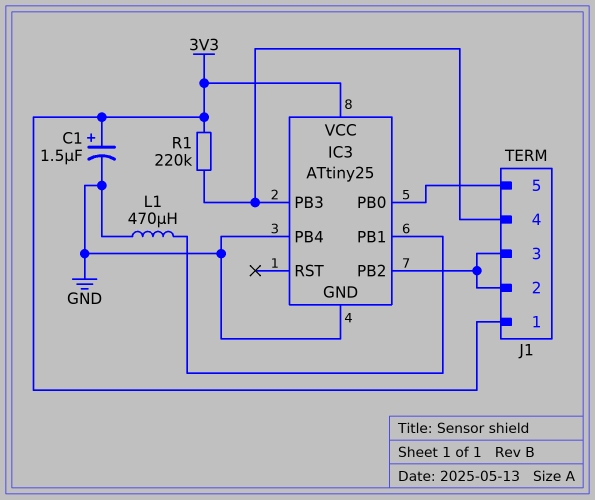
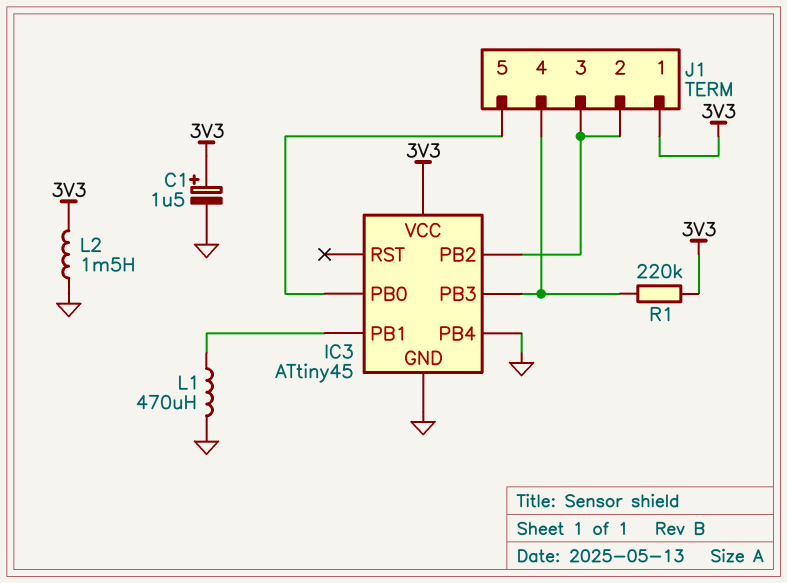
IC3: ATtiny25 -> ATtiny45
L2: none -> 1.5mH (3V3, GND)

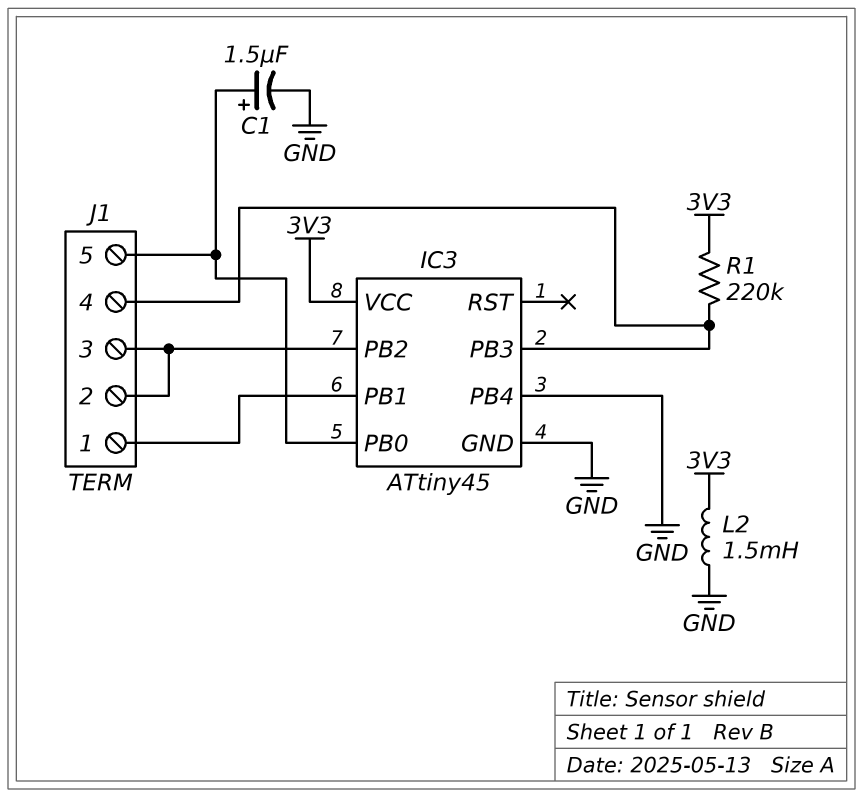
C1: 1.5uF (plus 3V3, minus GND) -> 1.5uF (plus IC3/PB0, minus GND)
J1 pin 1: 3V3 -> IC3/PB1
L1: 470uH (GND, IC3/PB1) -> none

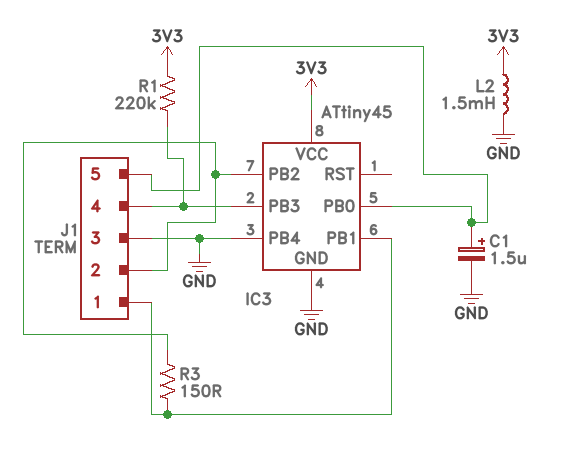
J1 pin 3: IC3/PB2 -> GND
R3: none -> 150 (IC3/PB1, IC3/PB2)

